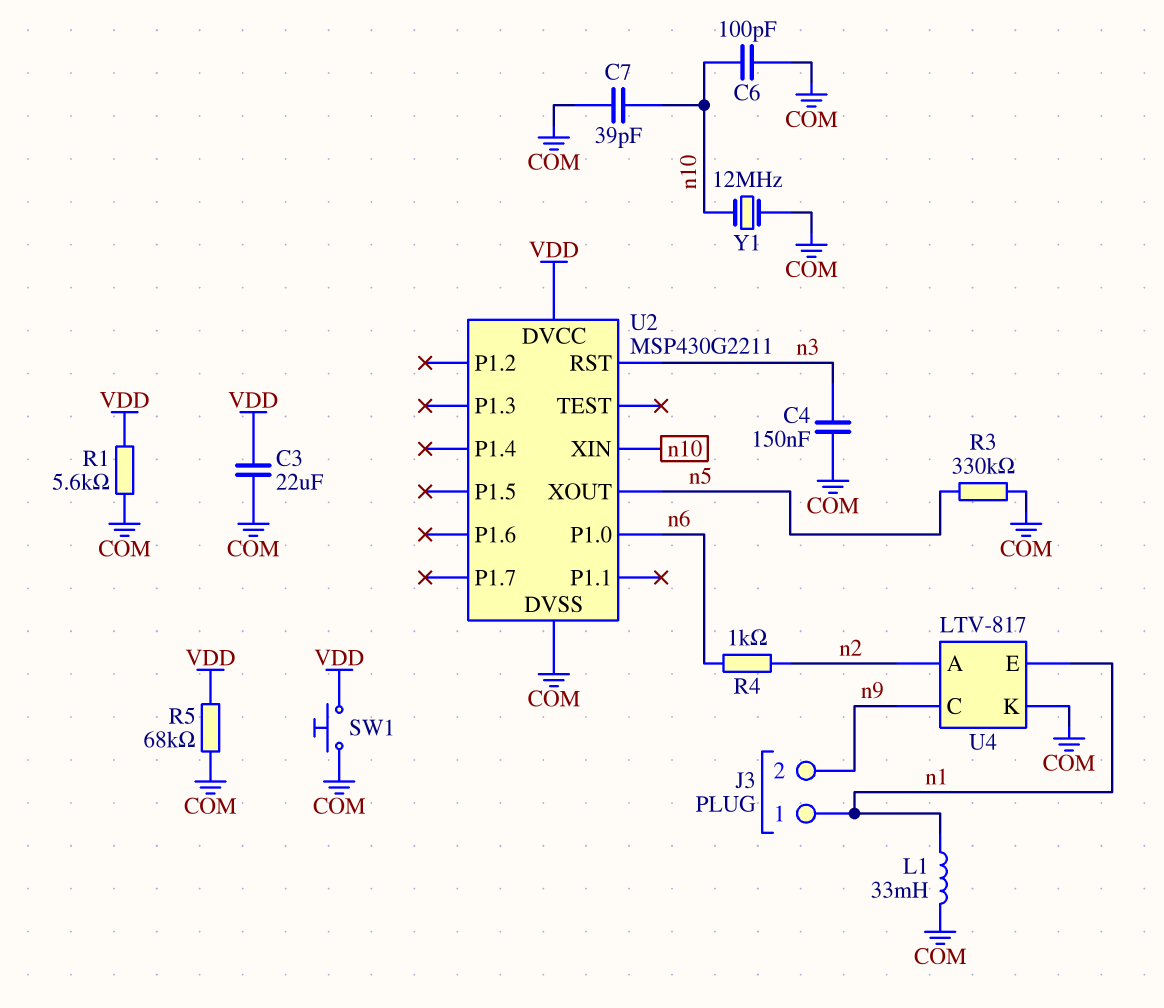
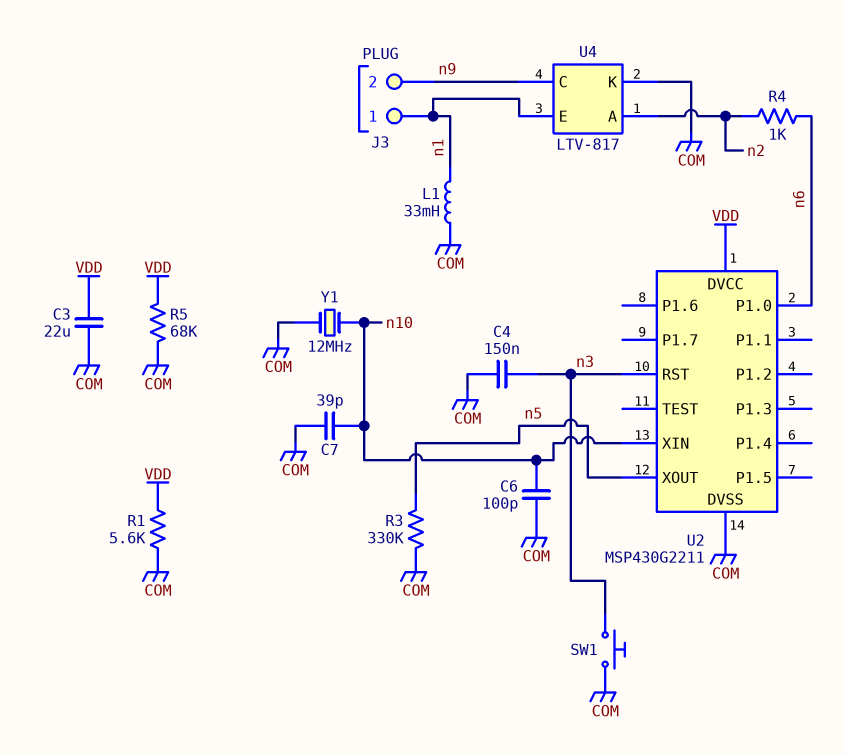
SW1: button (COM, VDD) -> button (COM, n3)

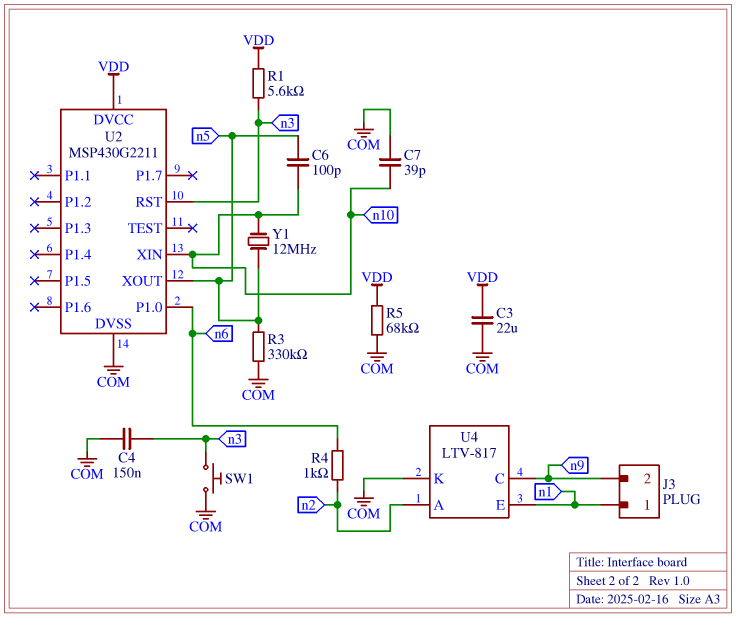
C6: 100pF (COM, n10) -> 100pF (n5, n10)
L1: 33mH (COM, n1) -> none
R1: 5.6k (COM, VDD) -> 5.6k (VDD, n3)
Y1: 12MHz (COM, n10) -> 12MHz (n5, n10)

